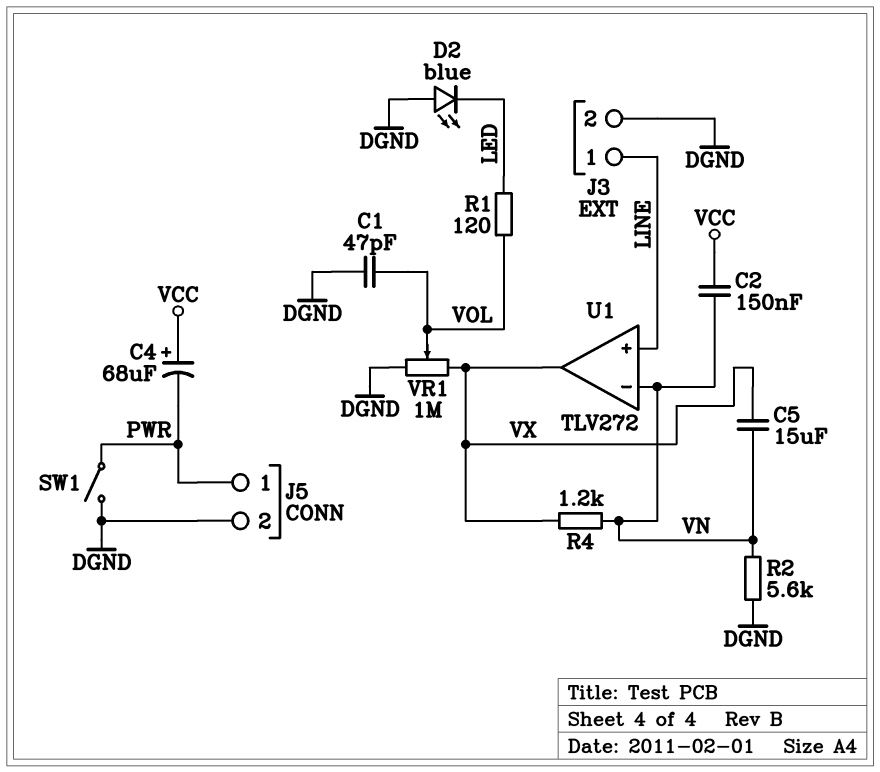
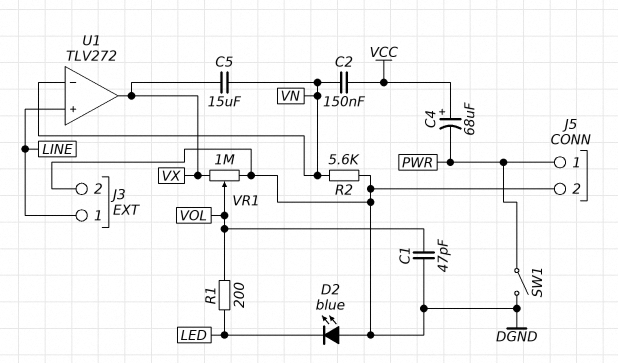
R1: 120 (LED, VOL) -> 200 (LED, VOL)
R4: 1.2k (VN, VX) -> none

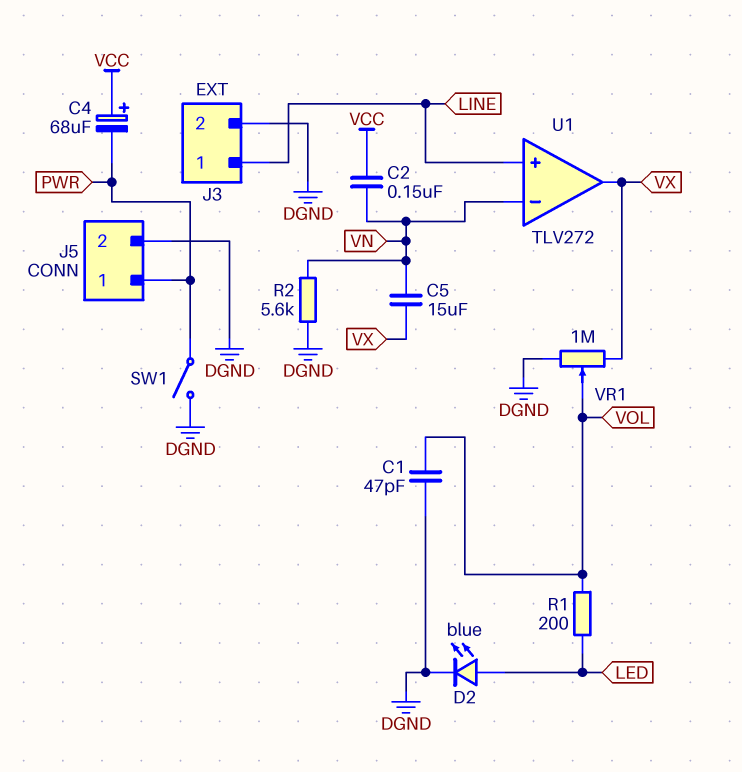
D2: LED blue (A DGND, K LED) -> LED blue (A LED, K DGND)

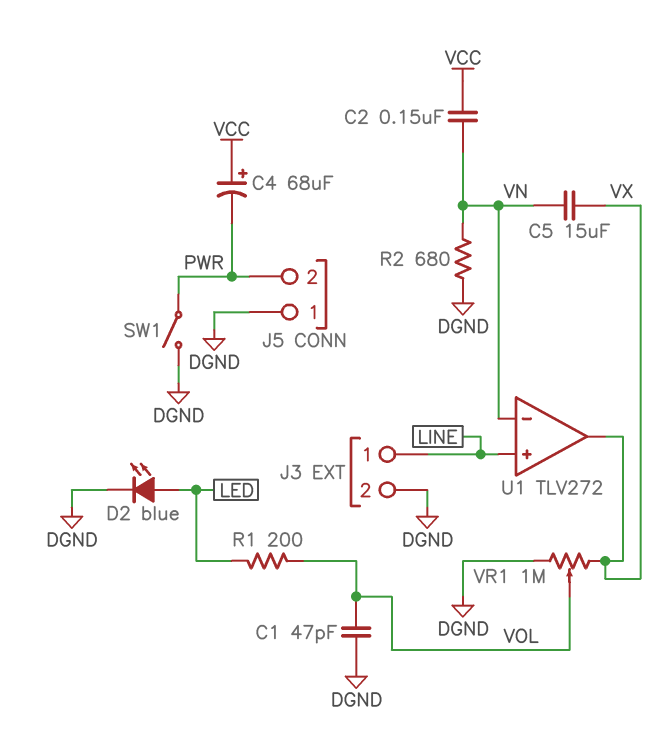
J5 pin 1: PWR -> DGND
J5 pin 2: DGND -> PWR
R2: 5.6k (DGND, VN) -> 680 (DGND, VN)

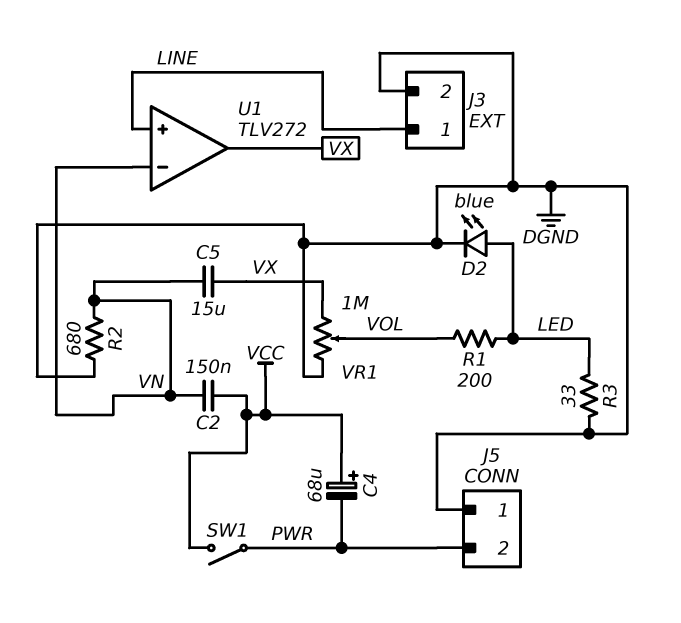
C1: 47pF (DGND, VOL) -> none
R3: none -> 33 (DGND, LED)
SW1: switch (DGND, PWR) -> switch (PWR, VCC)

